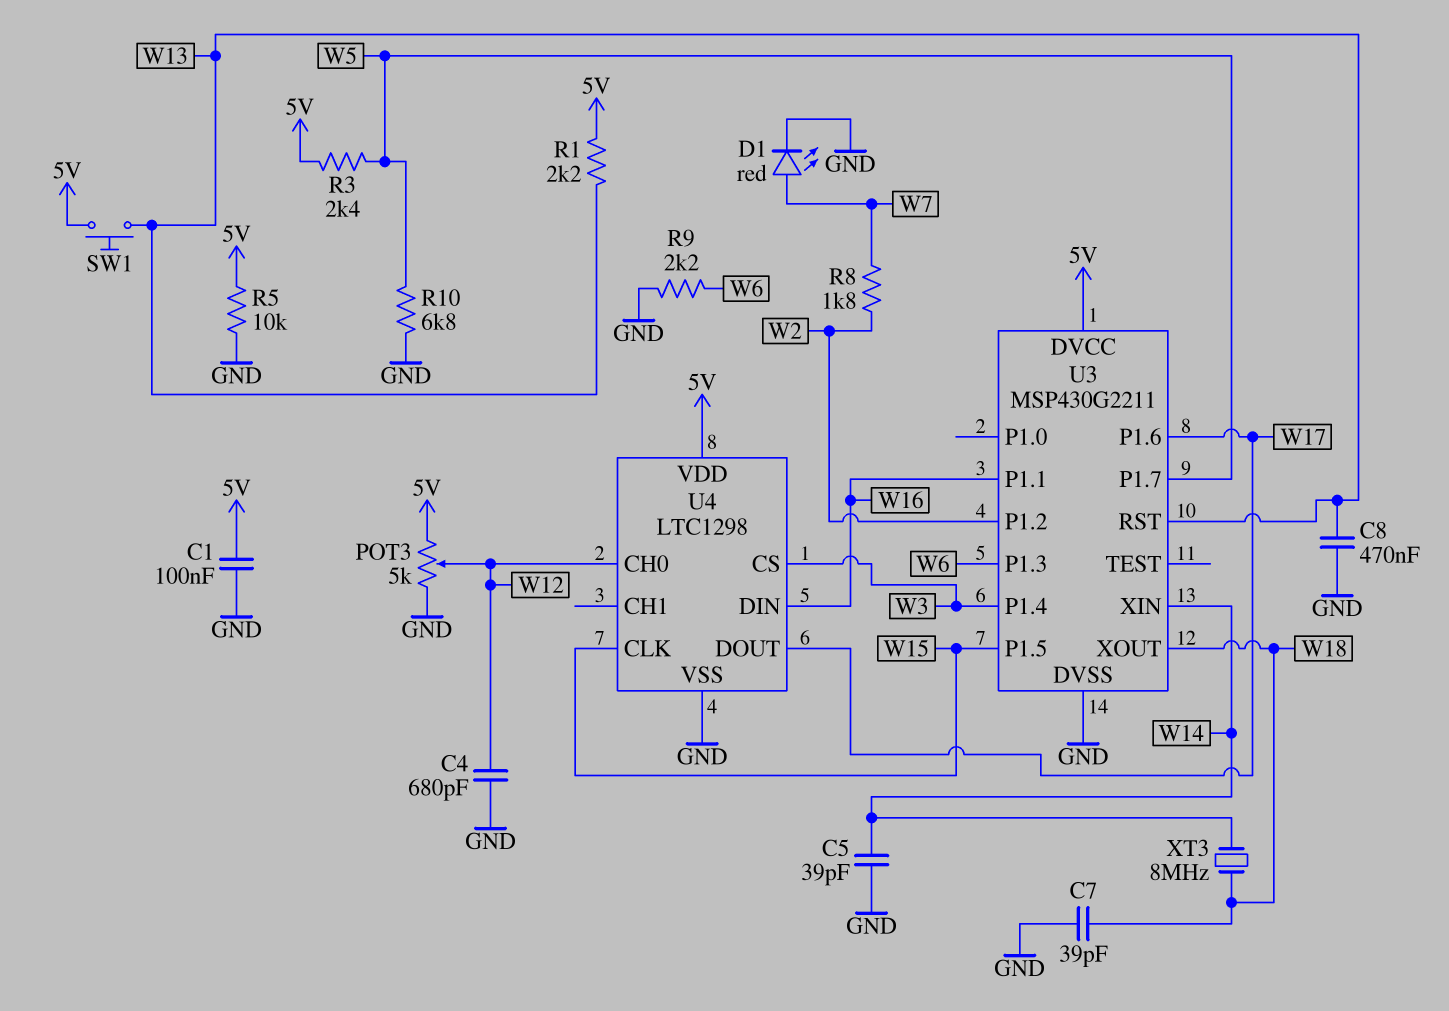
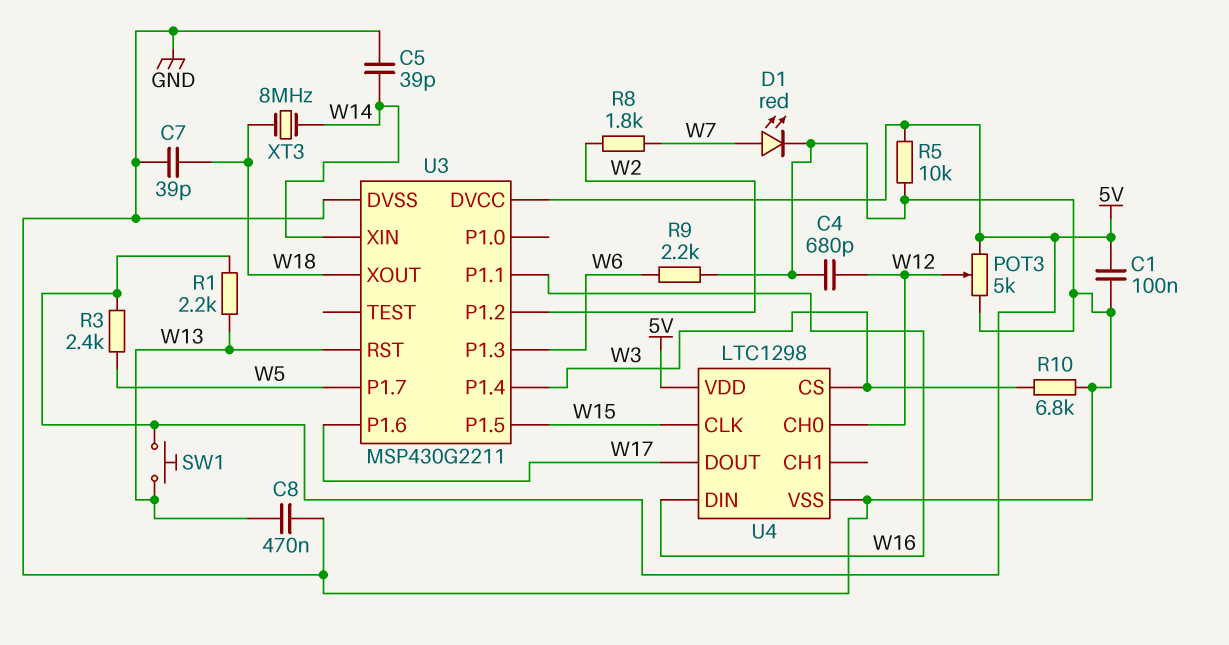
R10: 6.8k (GND, W5) -> 6.8k (GND, W3)

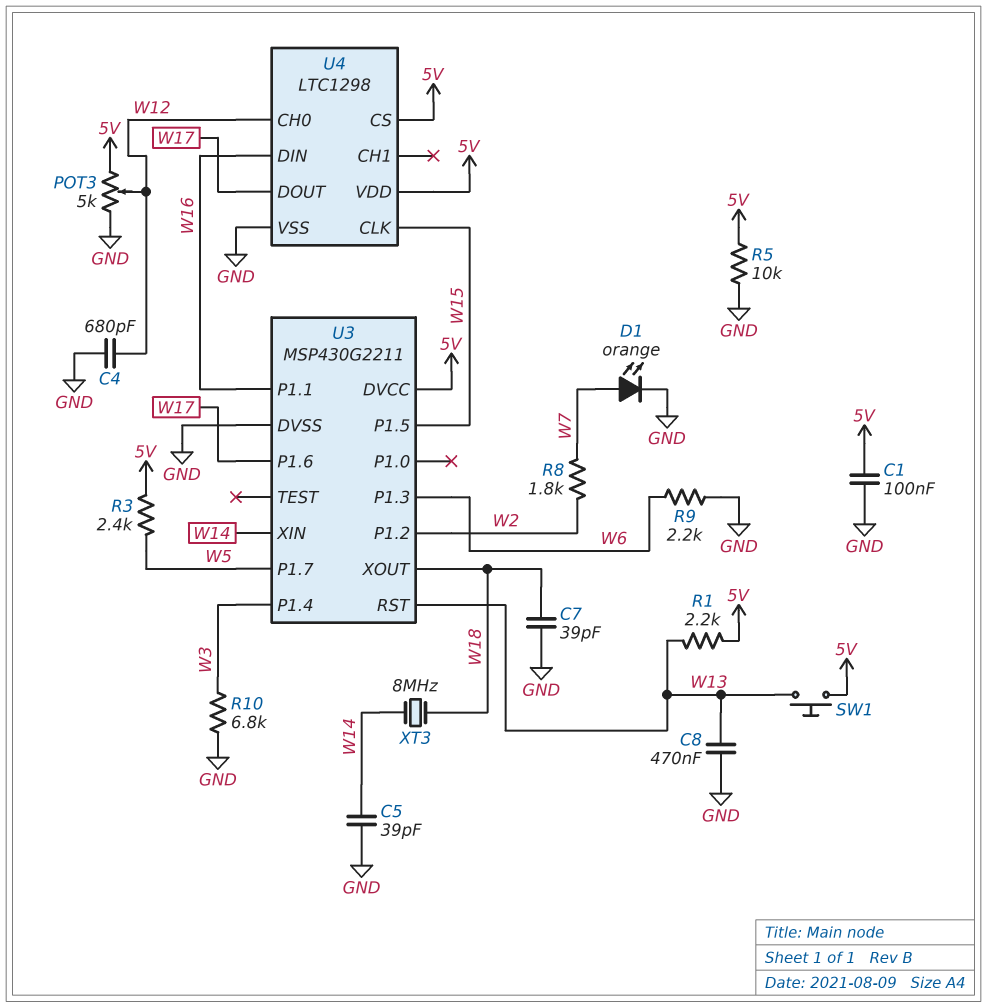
D1: LED red (A W7, K GND) -> LED orange (A W7, K GND)
U4 pin CS: W3 -> 5V

